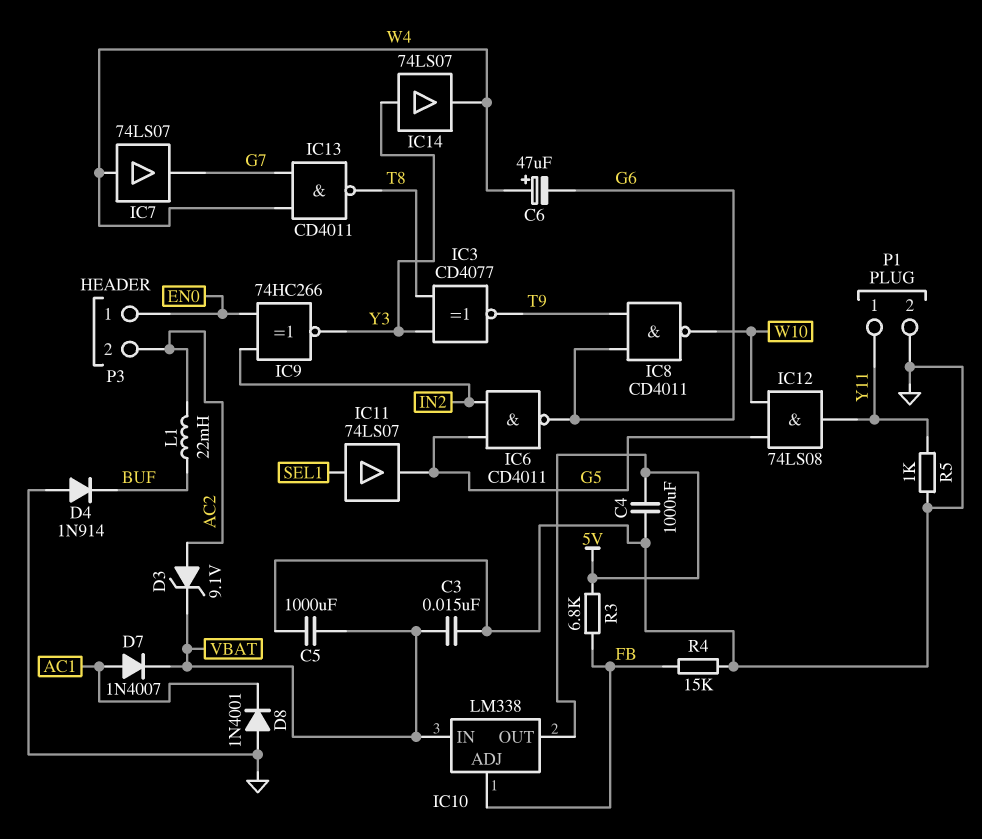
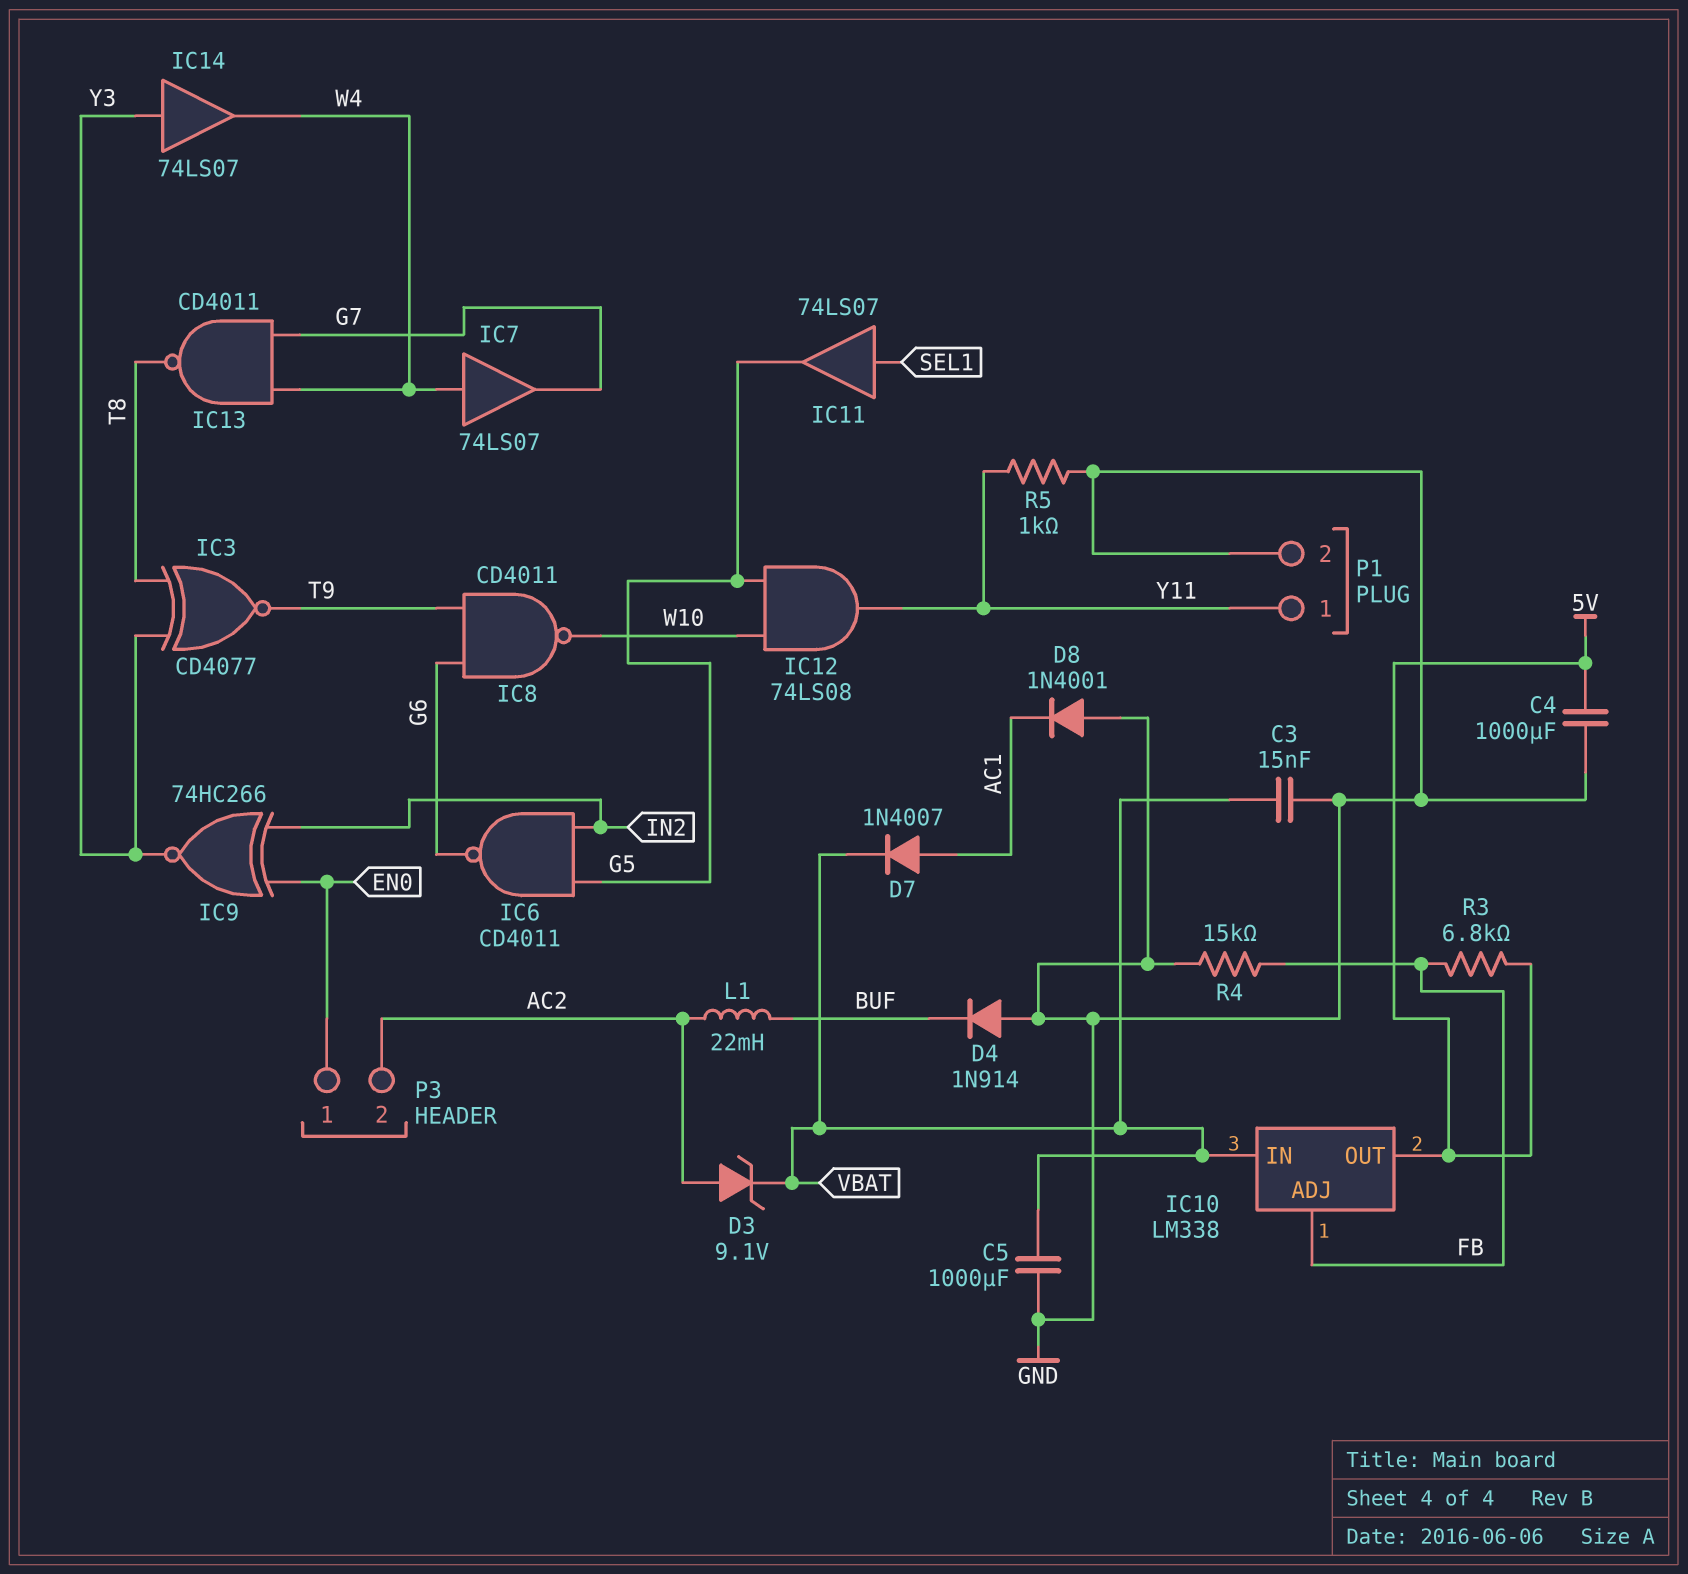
C6: 47uF (plus W4, minus G6) -> none

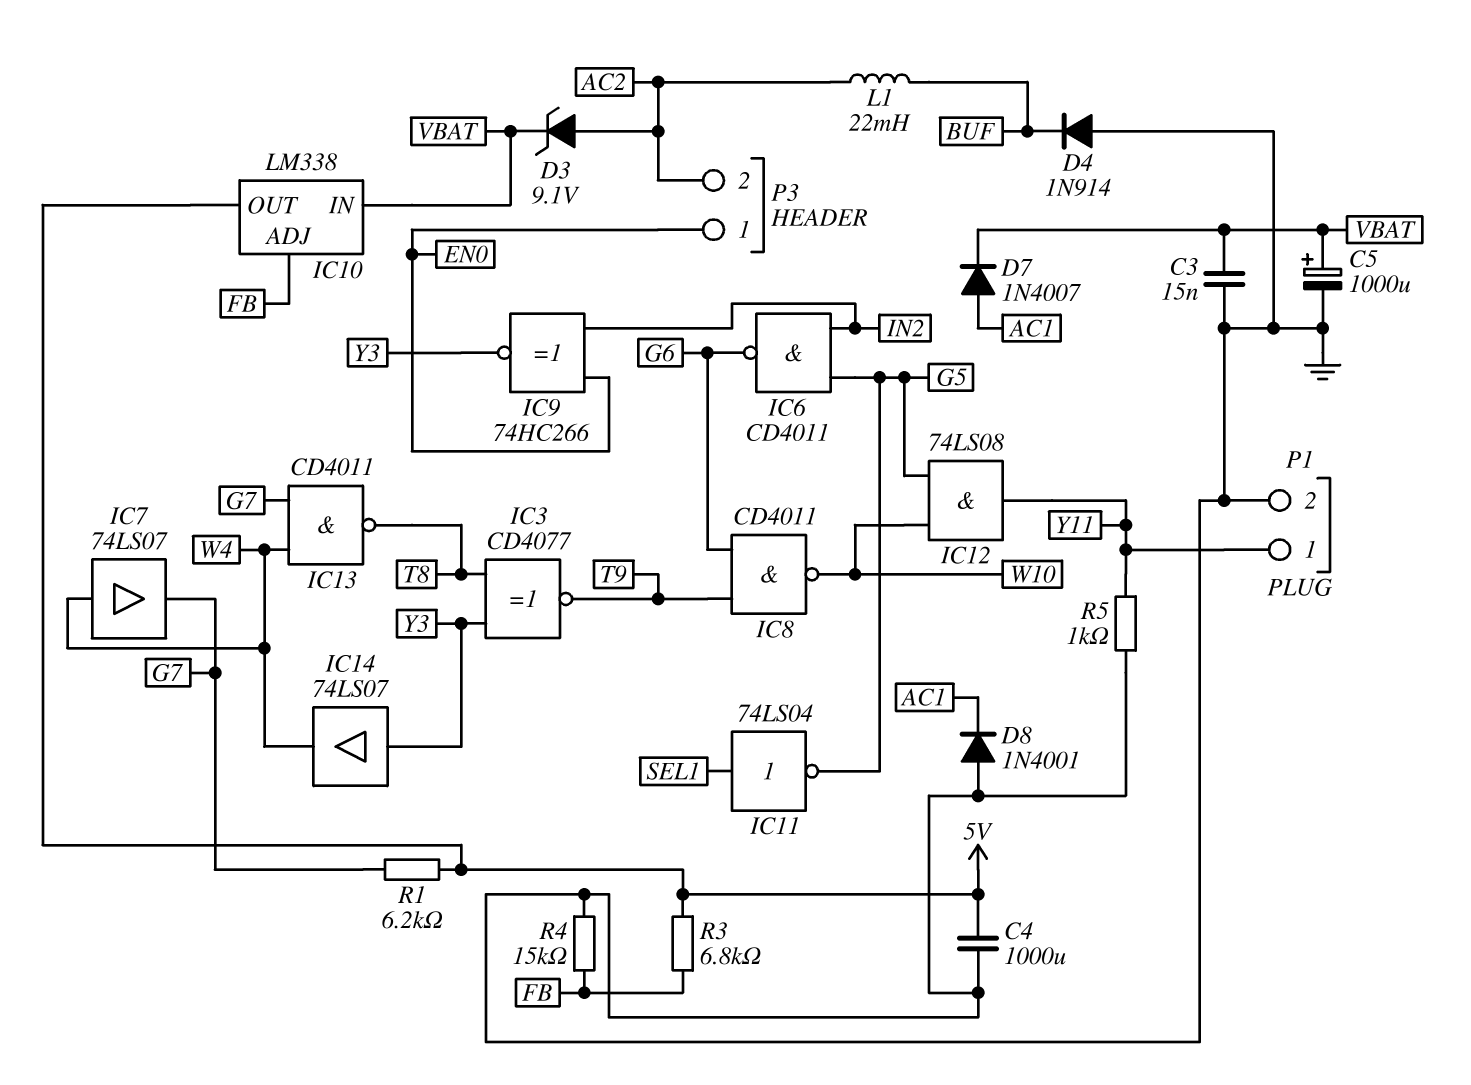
C5: 1000uF (GND, VBAT) -> 1000uF (plus VBAT, minus GND)
IC11: buffer 74LS07 (in SEL1, out G5) -> NOT 74LS04 (in SEL1, out G5)
R1: none -> 6.2k (5V, G7)

